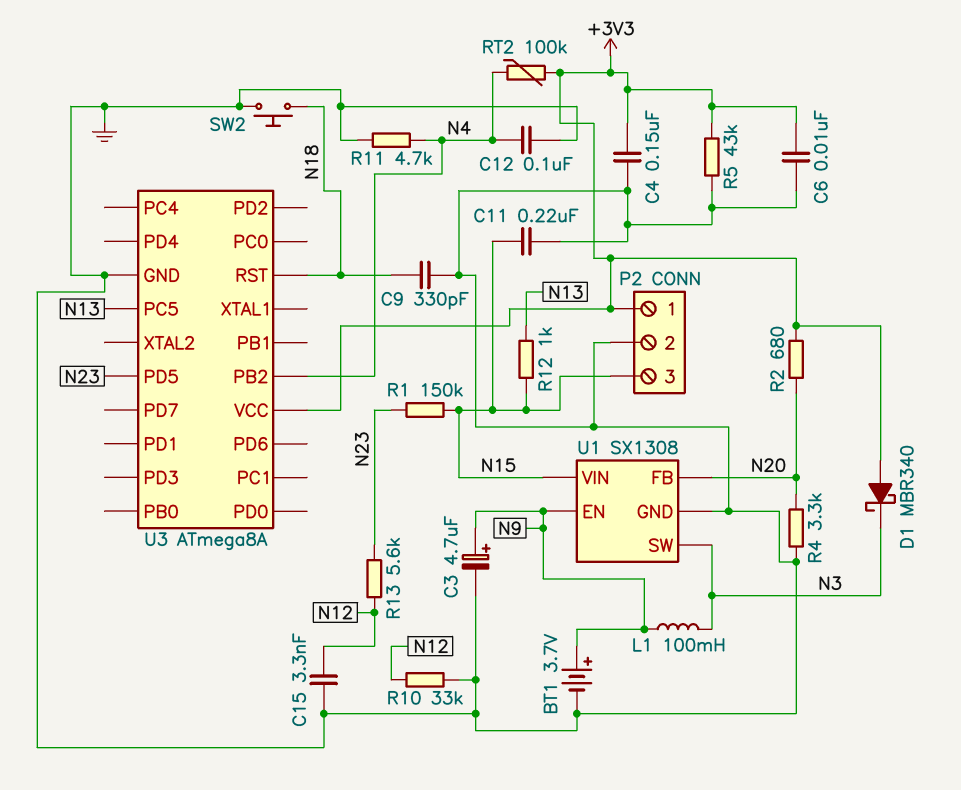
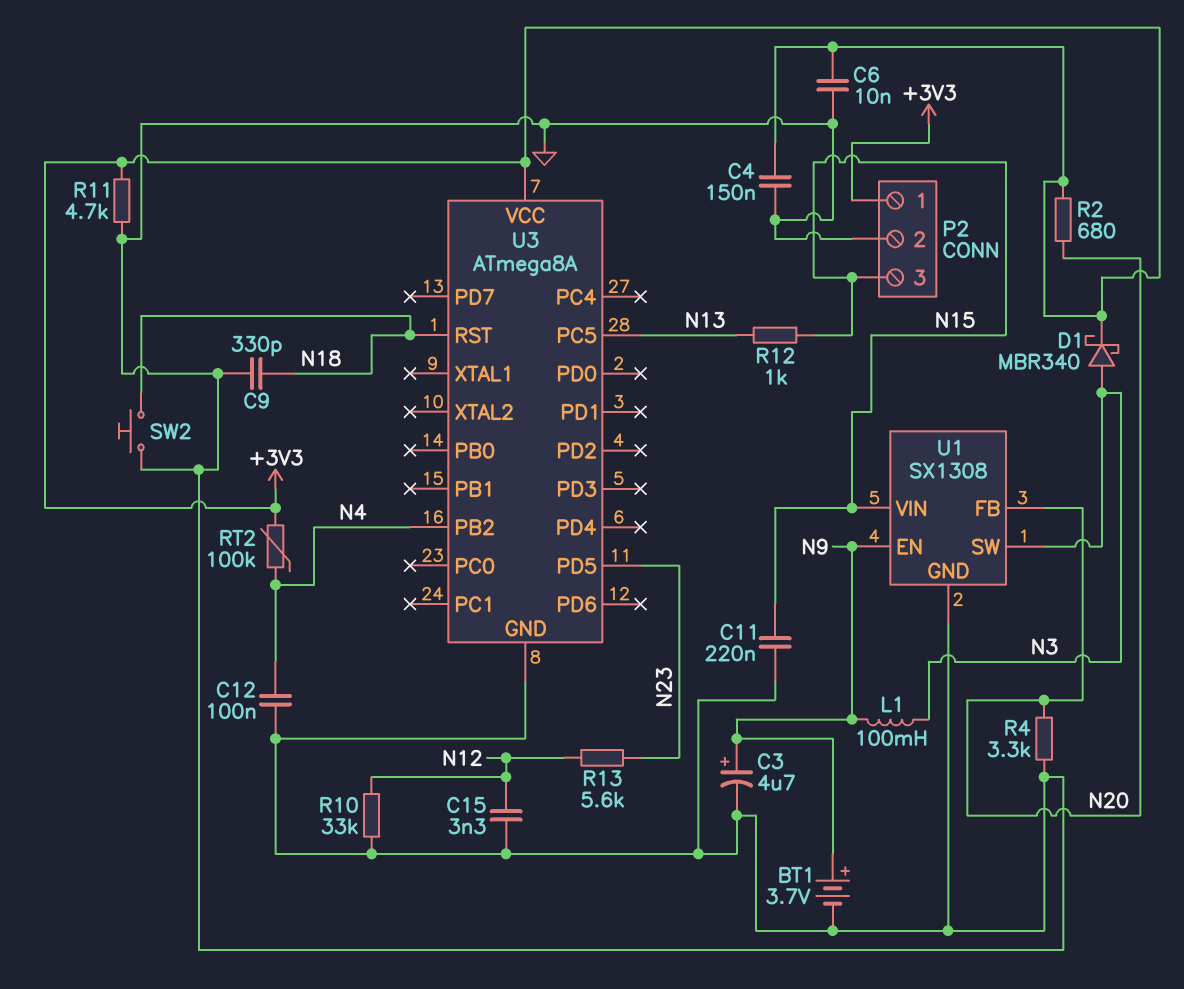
D1: schottky MBR340 (A +3V3, K N3) -> schottky MBR340 (A N3, K +3V3)
R1: 150k (N15, N23) -> none
R5: 43k (+3V3, GND) -> none
R11: 4.7k (GND, N4) -> 4.7k (+3V3, GND)

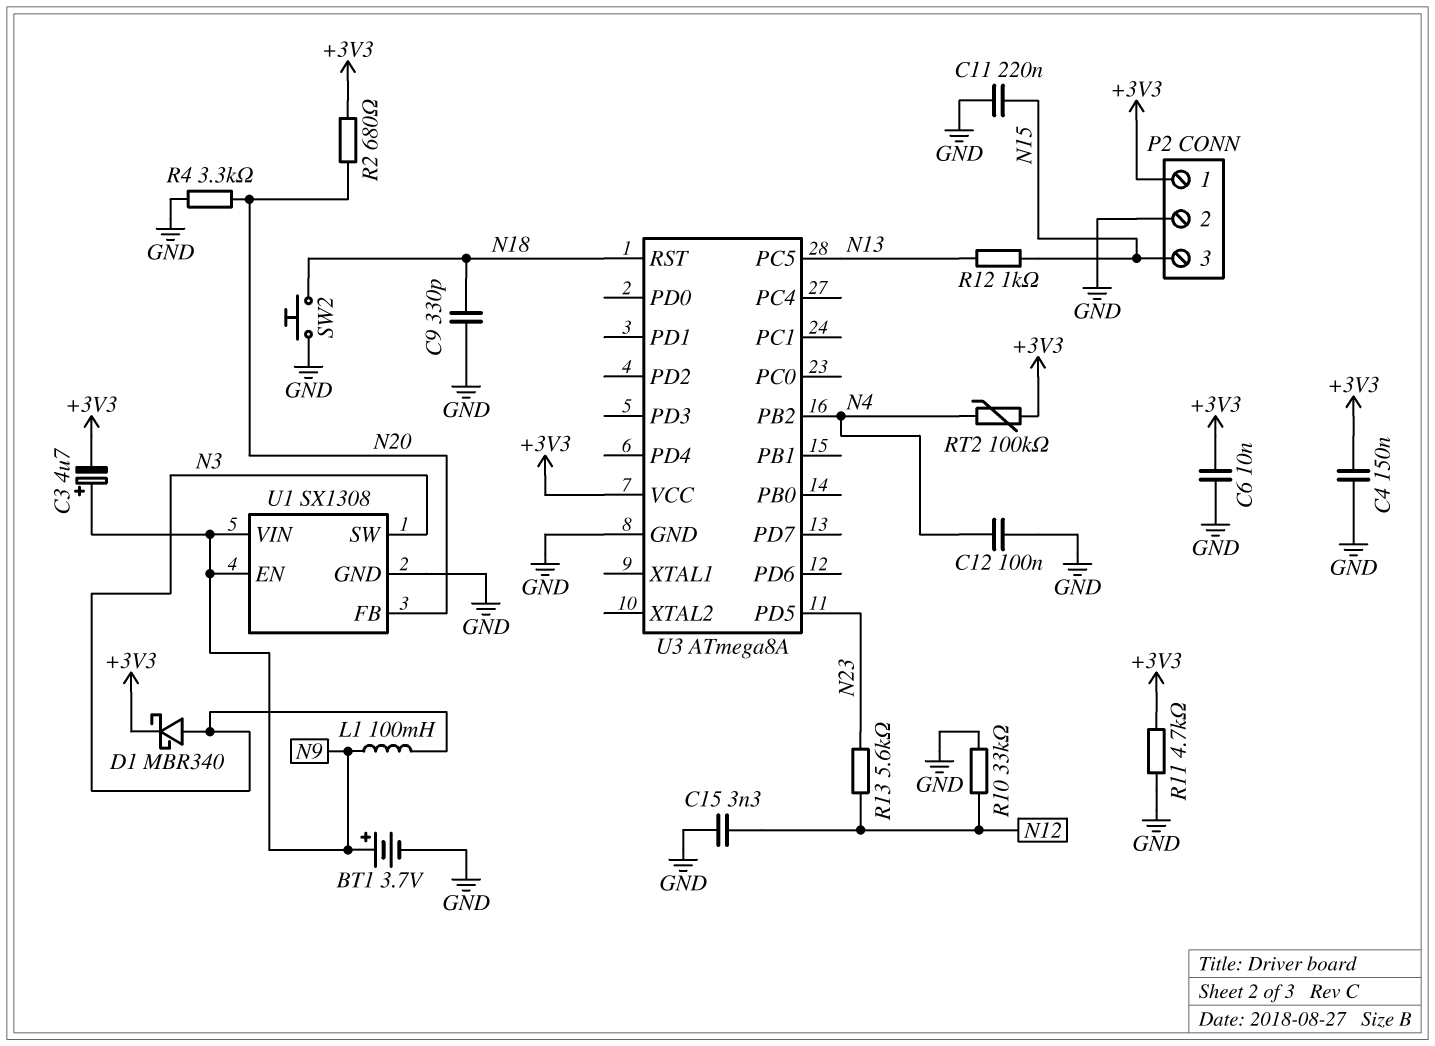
C3: 4.7uF (plus N9, minus GND) -> 4.7uF (plus N9, minus +3V3)
U1 pin VIN: N15 -> N9

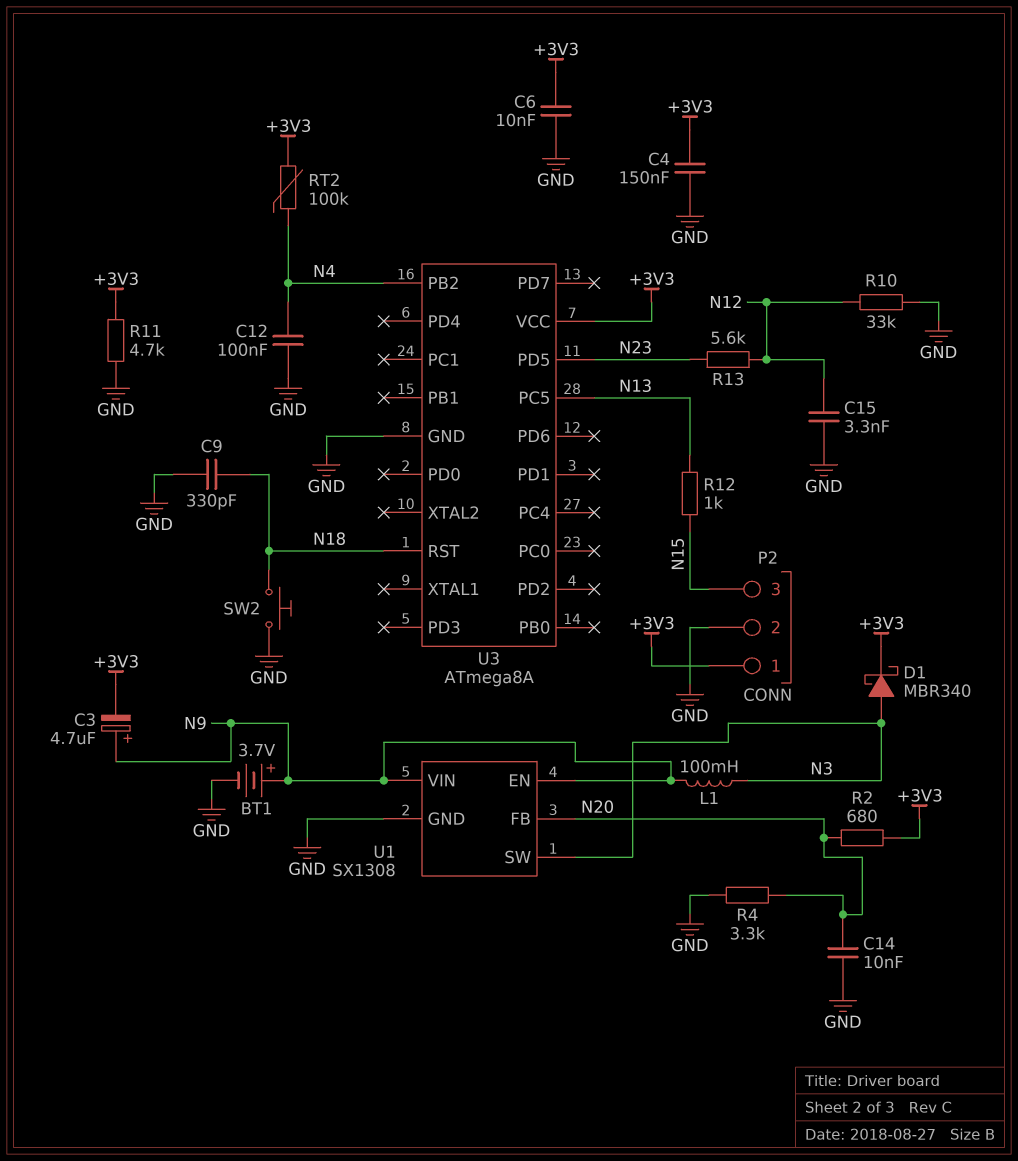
C11: 220nF (GND, N15) -> none
C14: none -> 10nF (GND, N20)

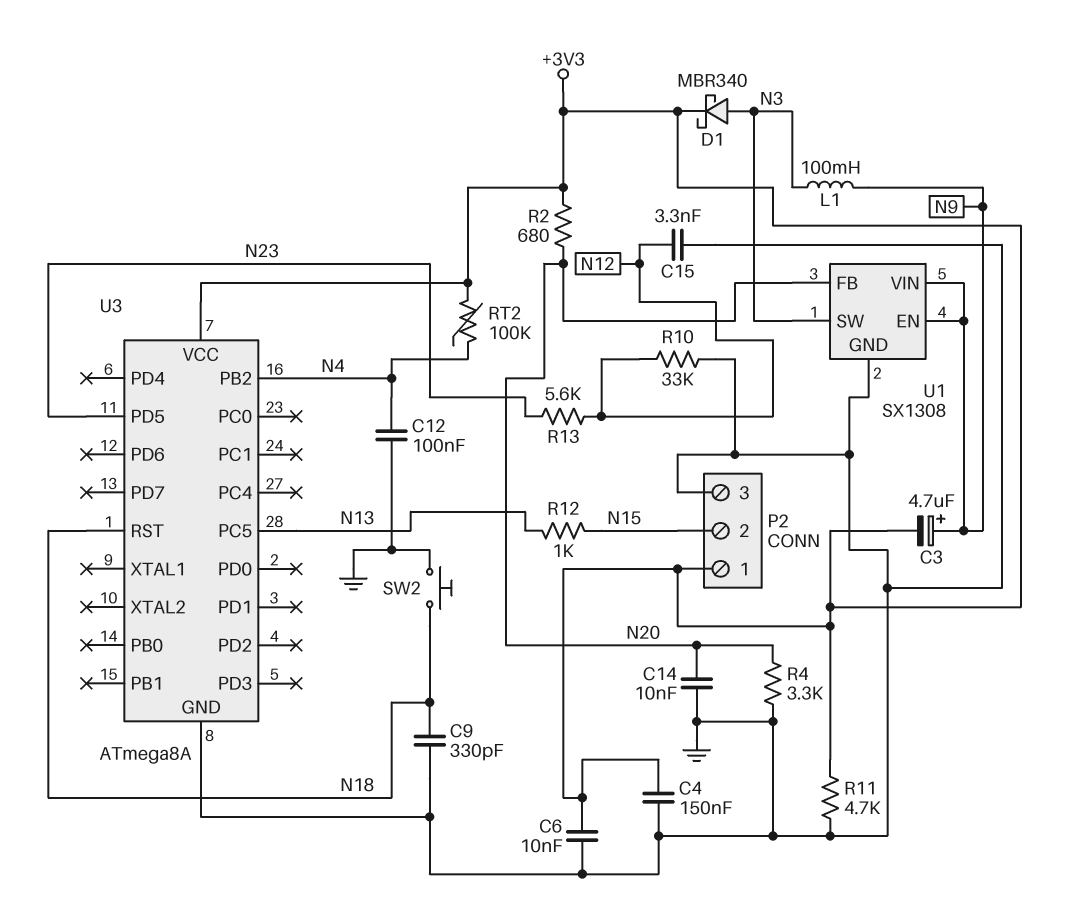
BT1: 3.7V (plus N9, minus GND) -> none
P2 pin 2: GND -> N15
P2 pin 3: N15 -> GND

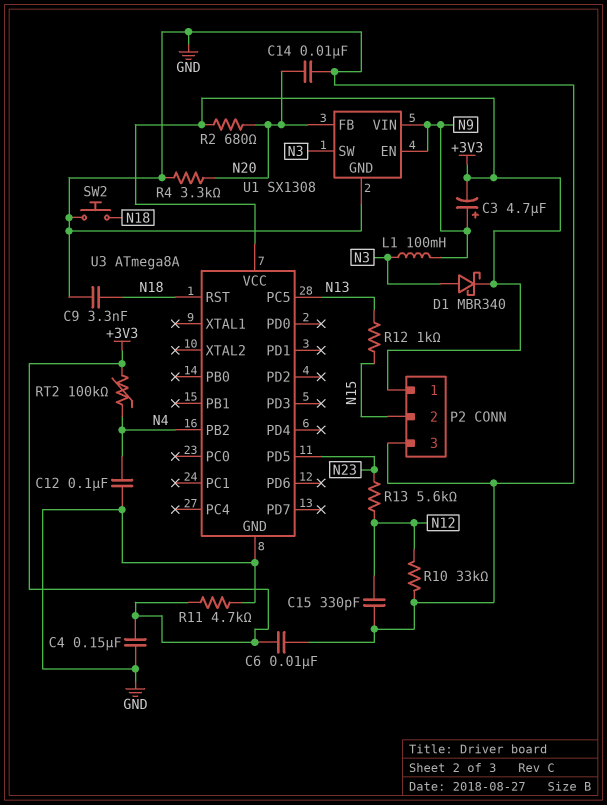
C9: 330pF (GND, N18) -> 3.3nF (GND, N18)
C15: 3.3nF (GND, N12) -> 330pF (GND, N12)

